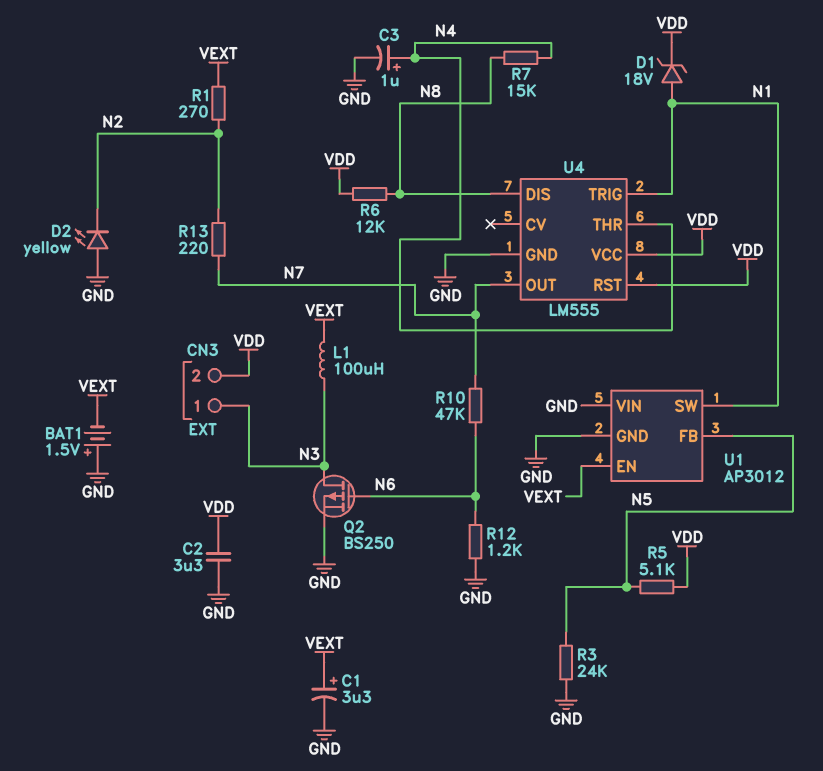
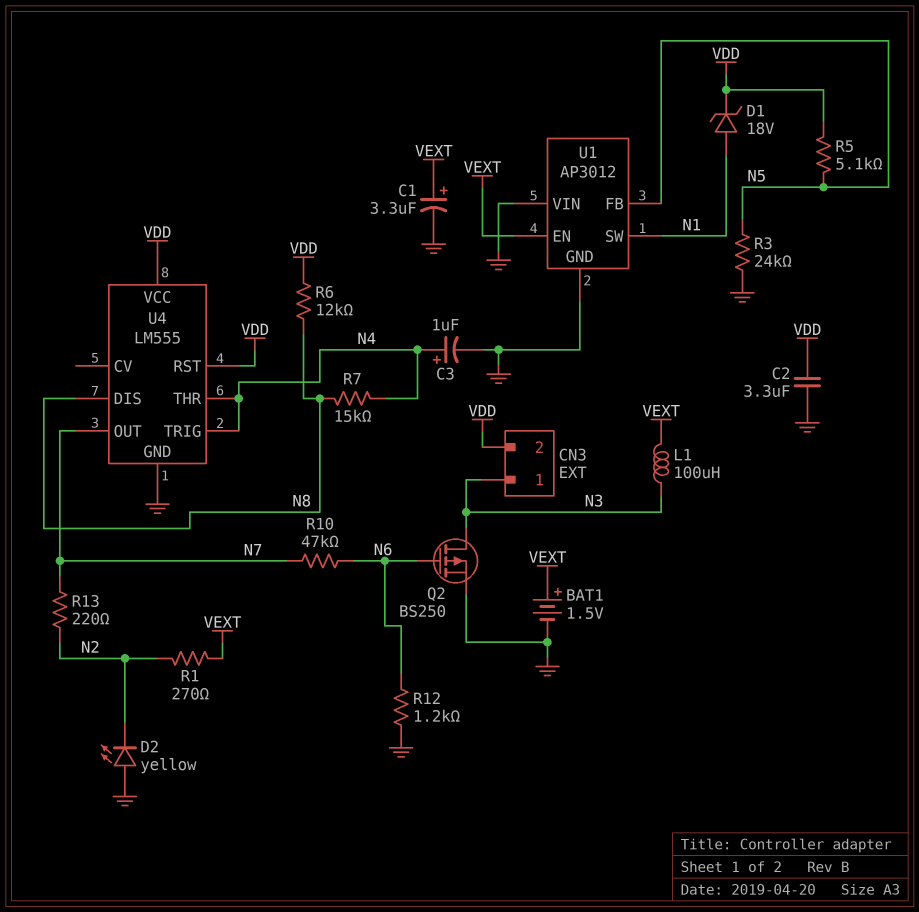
BAT1: 1.5V (plus GND, minus VEXT) -> 1.5V (plus VEXT, minus GND)
U4 pin TRIG: N1 -> N4

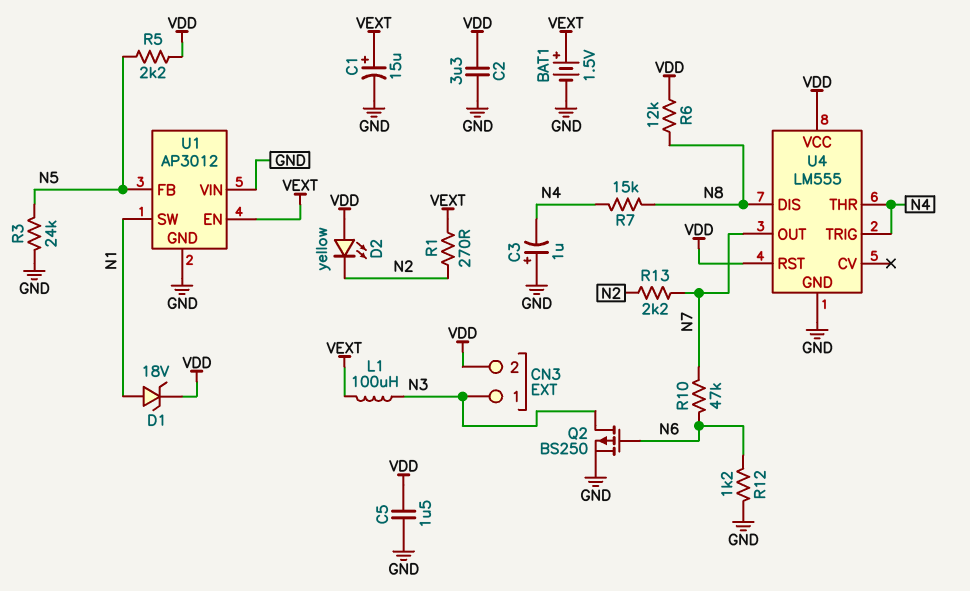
C1: 3.3uF (plus VEXT, minus GND) -> 15uF (plus VEXT, minus GND)
C3: 1uF (plus N4, minus GND) -> 1uF (plus GND, minus N4)
C5: none -> 1.5uF (GND, VDD)
D2: LED yellow (A GND, K N2) -> LED yellow (A VDD, K N2)
R5: 5.1k (N5, VDD) -> 2.2k (N5, VDD)
R13: 220 (N2, N7) -> 2.2k (N2, N7)

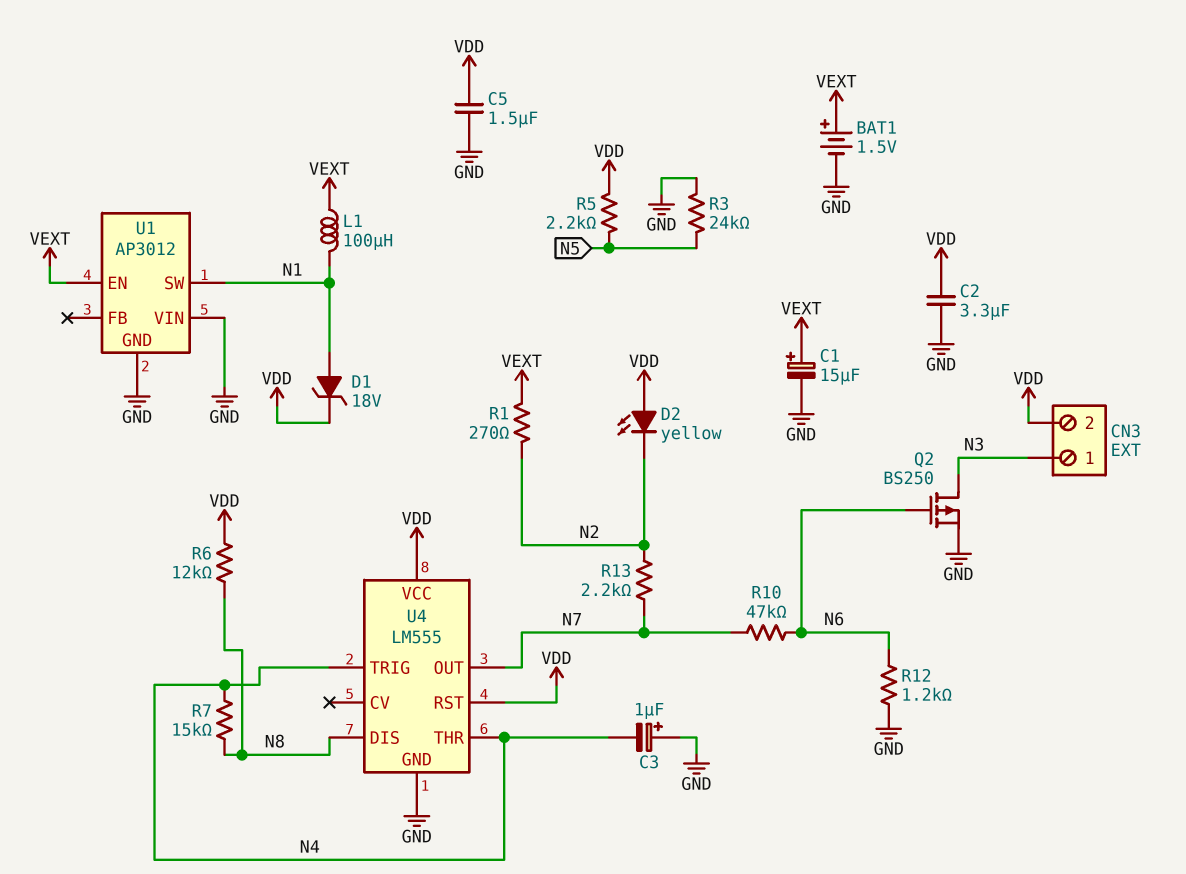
L1: 100uH (N3, VEXT) -> 100uH (N1, VEXT)
U1 pin FB: N5 -> none

